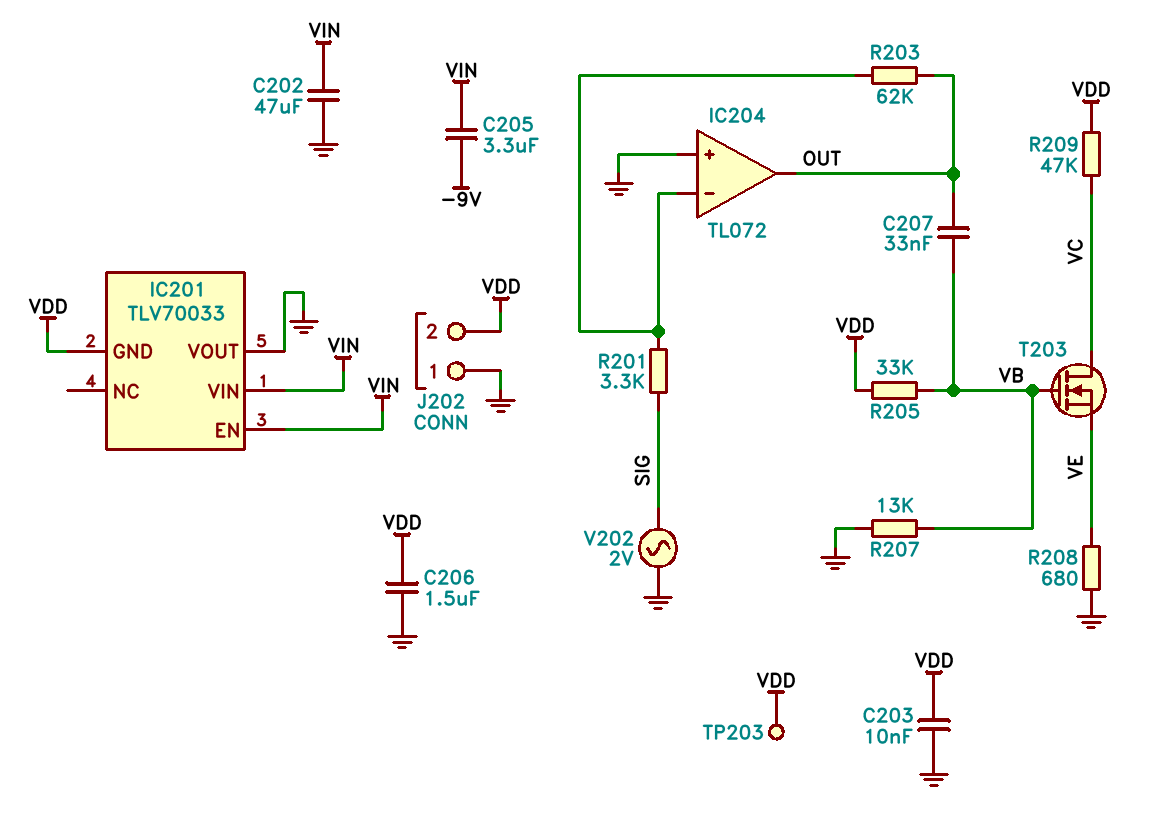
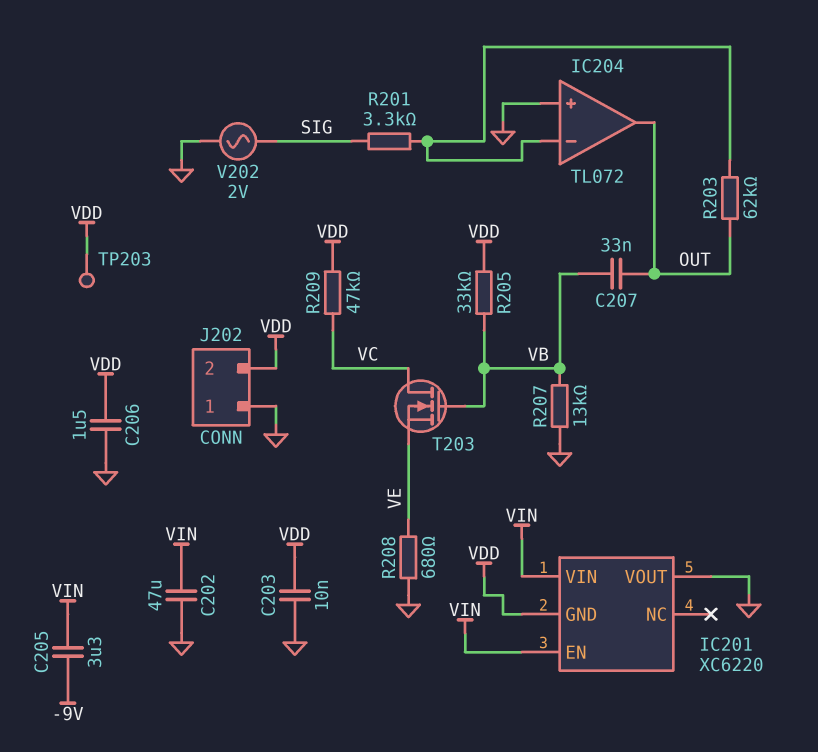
IC201: TLV70033 -> XC6220

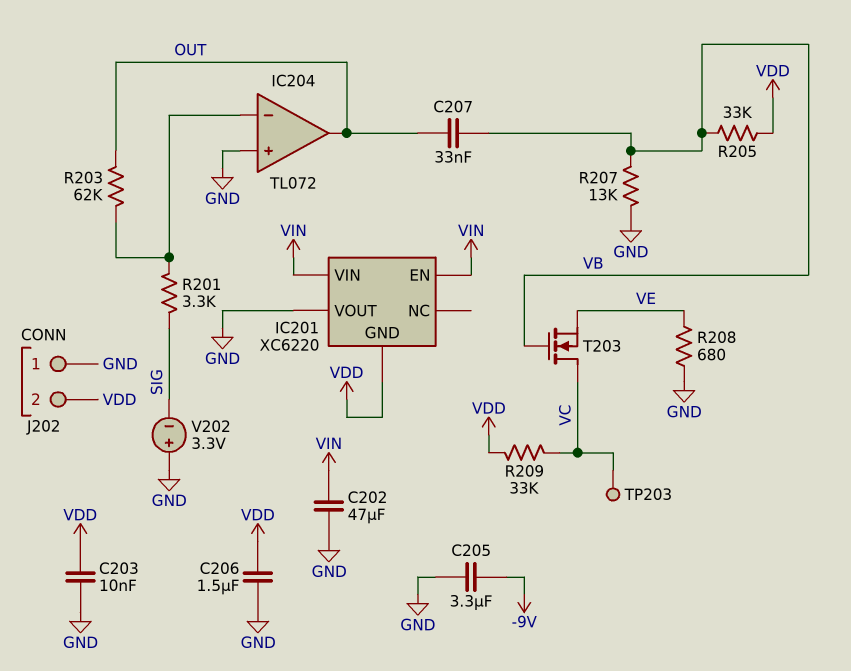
C205: 3.3uF (-9V, VIN) -> 3.3uF (-9V, GND)
R209: 47k (VC, VDD) -> 33k (VC, VDD)
TP203: test point (VDD) -> test point (VC)
V202: AC 2V (GND, SIG) -> 3.3V (plus GND, minus SIG)

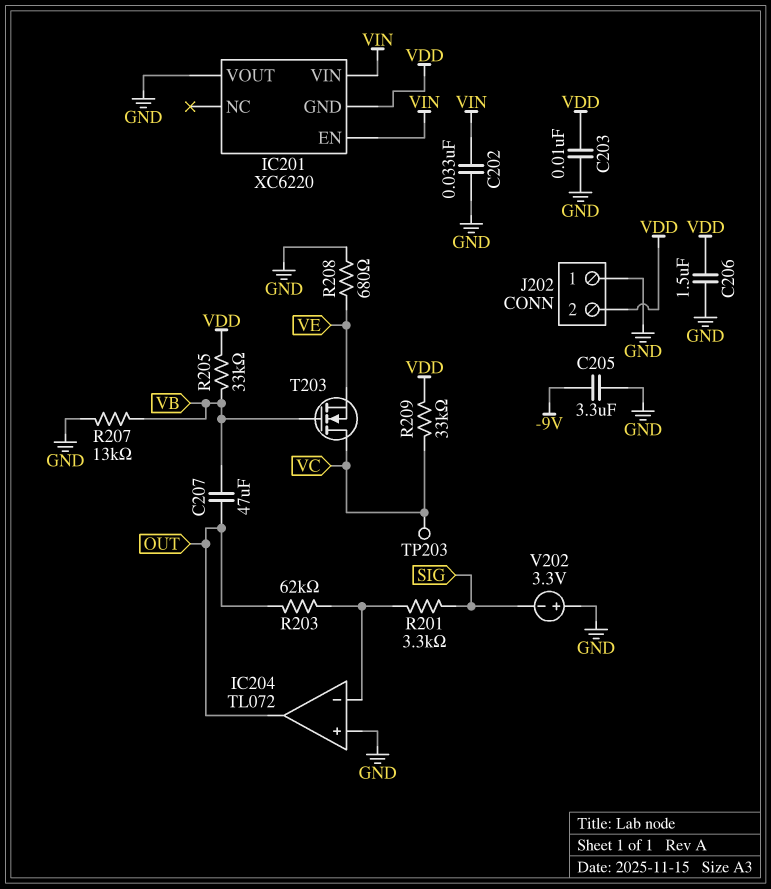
C202: 47uF (GND, VIN) -> 33nF (GND, VIN)
C207: 33nF (OUT, VB) -> 47uF (OUT, VB)

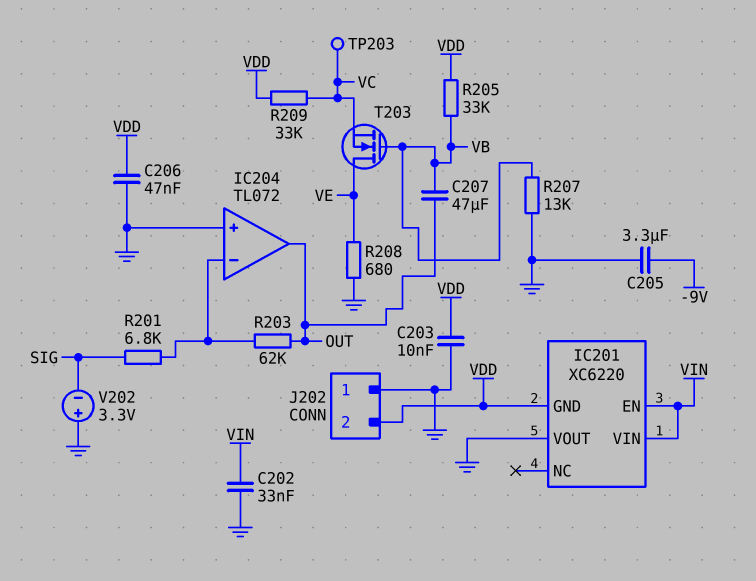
C206: 1.5uF (GND, VDD) -> 47nF (GND, VDD)
R201: 3.3k (IC204/in-, SIG) -> 6.8k (IC204/in-, SIG)
T203: NMOS (G VB, D VC, S VE) -> NMOS (G VB, D VE, S VC)

